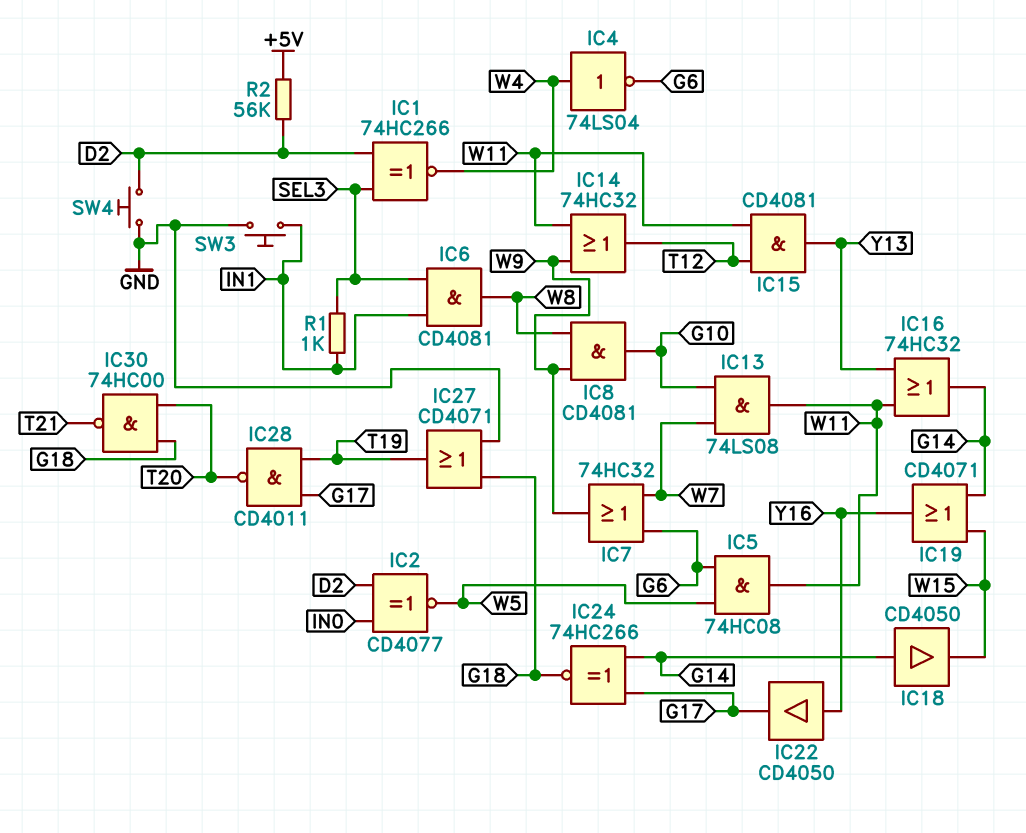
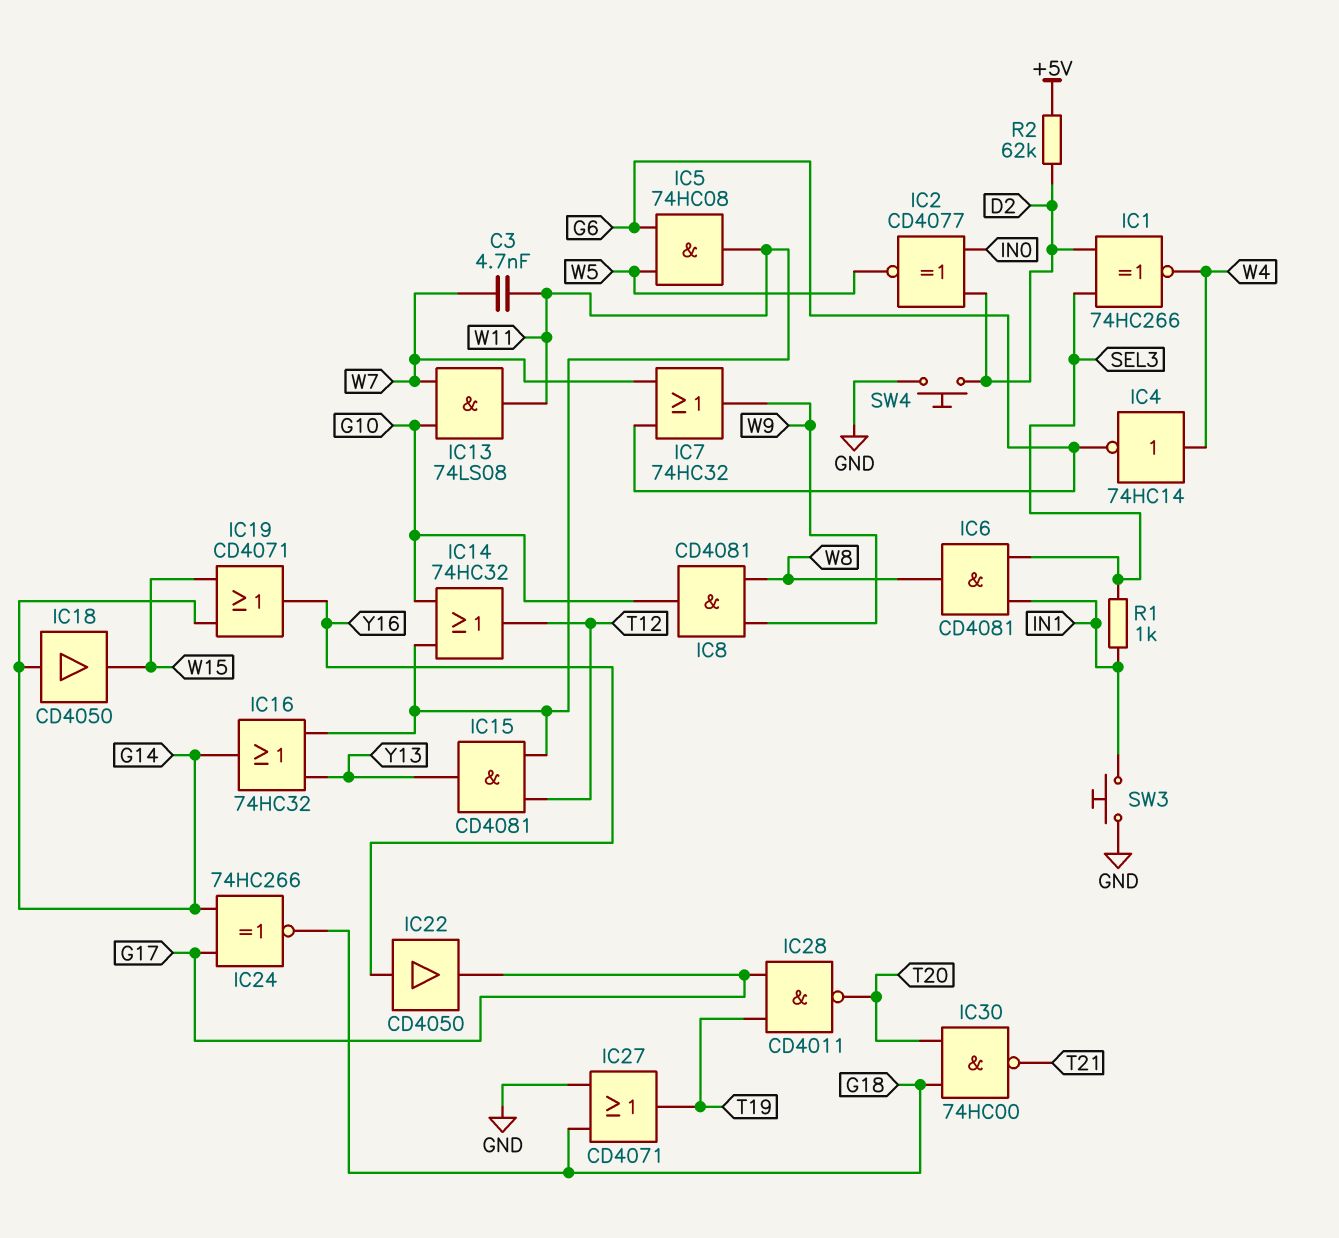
C3: none -> 4.7nF (W7, W11)
IC4: NOT 74LS04 (in W4, out G6) -> NOT 74HC14 (in W4, out G6)
IC14: OR 74HC32 (in W9, in W11, out T12) -> OR 74HC32 (in G10, in W11, out T12)
R2: 56k (+5V, D2) -> 62k (+5V, D2)

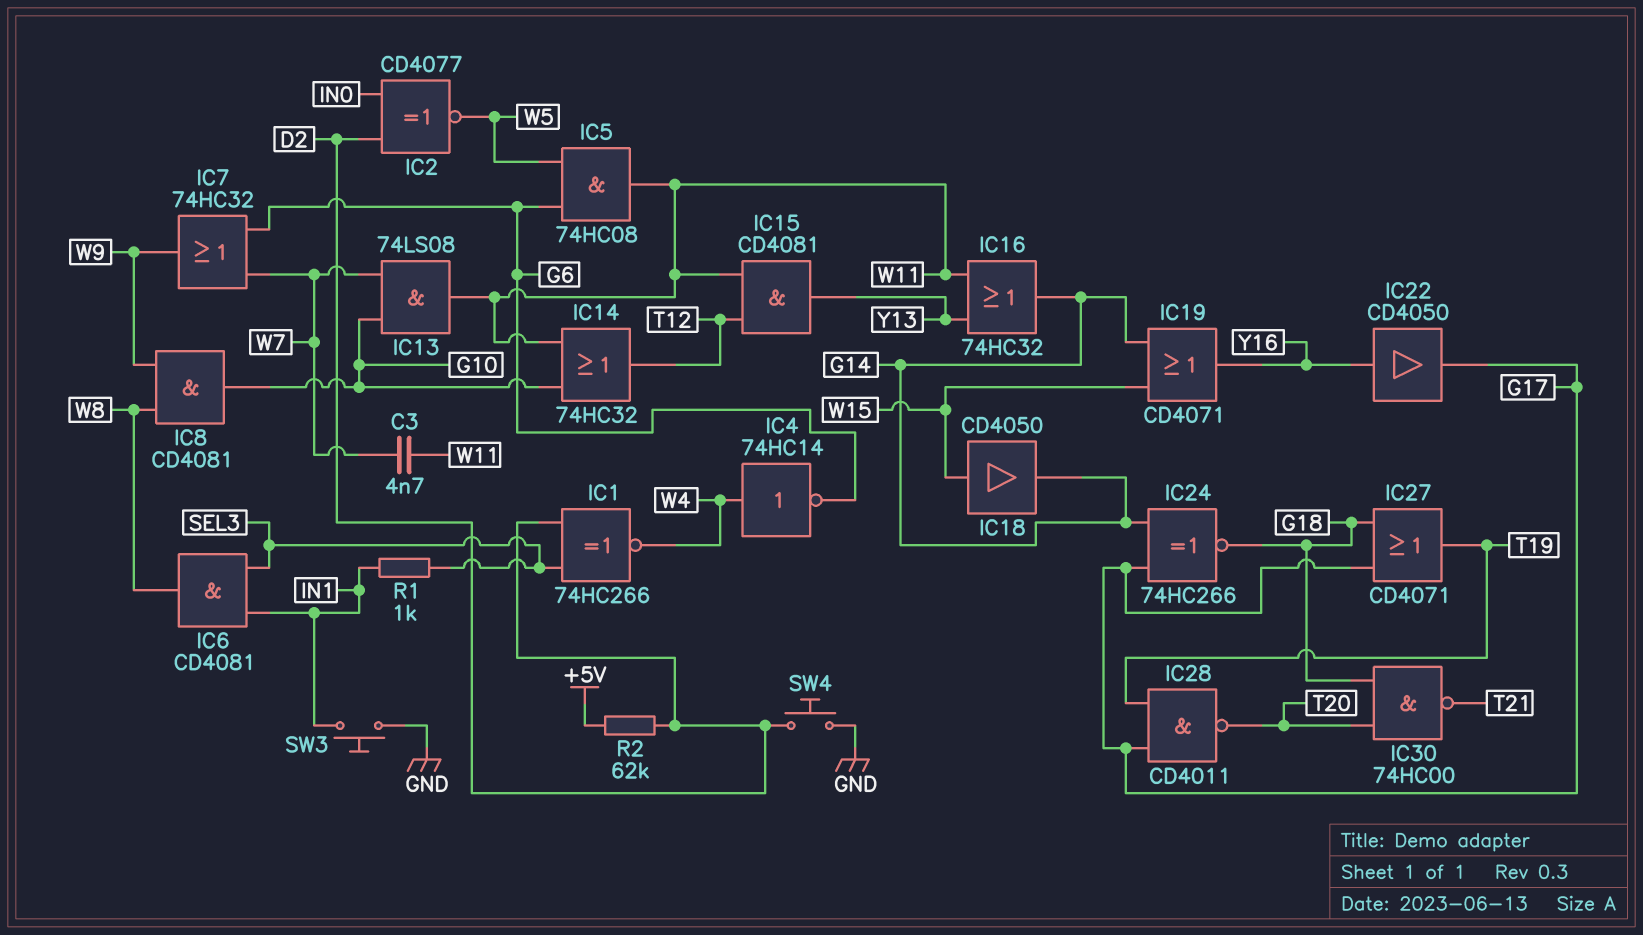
IC18: buffer CD4050 (in G14, out W15) -> buffer CD4050 (in W15, out G14)
IC27: OR CD4071 (in G18, in GND, out T19) -> OR CD4071 (in G17, in G18, out T19)

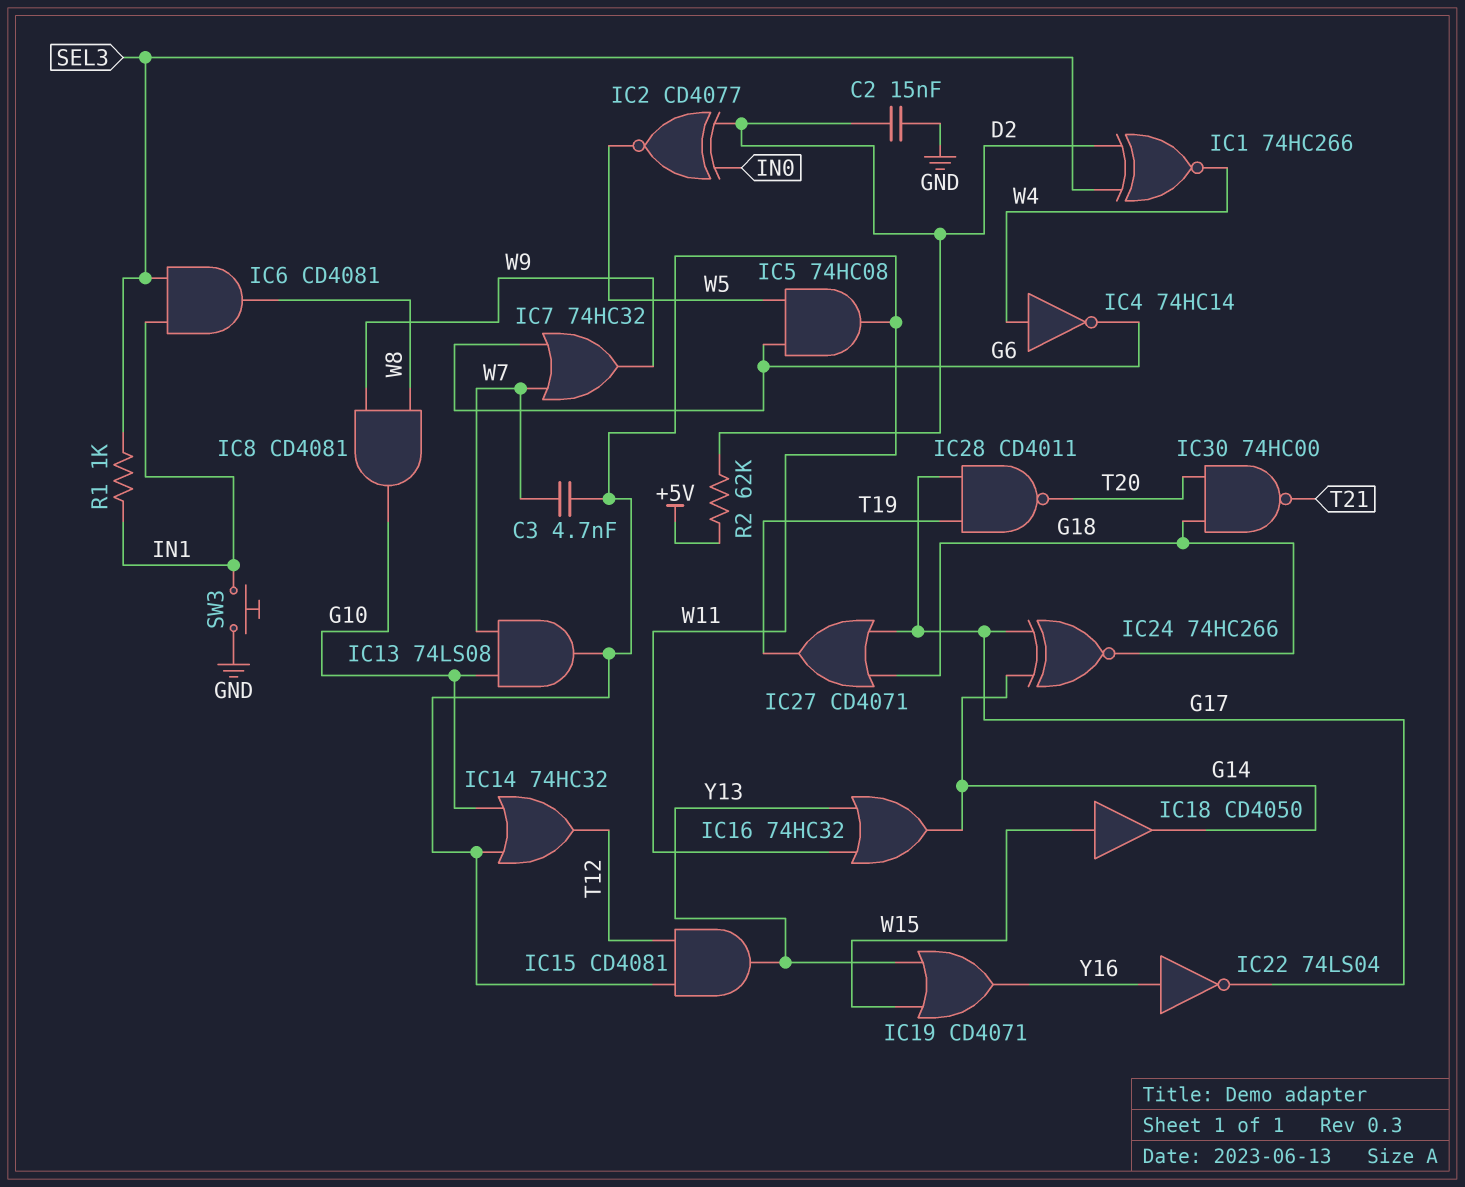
C2: none -> 15nF (D2, GND)
IC19: OR CD4071 (in G14, in W15, out Y16) -> OR CD4071 (in W15, in Y13, out Y16)
IC22: buffer CD4050 (in Y16, out G17) -> NOT 74LS04 (in Y16, out G17)
SW4: button (D2, GND) -> none

